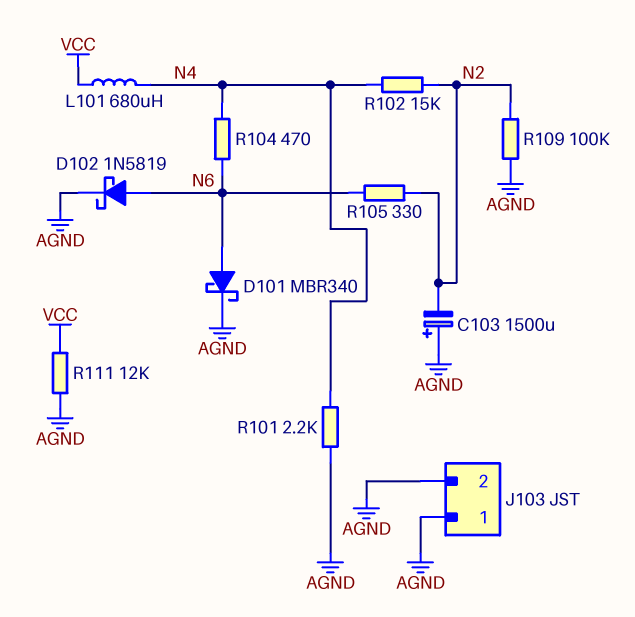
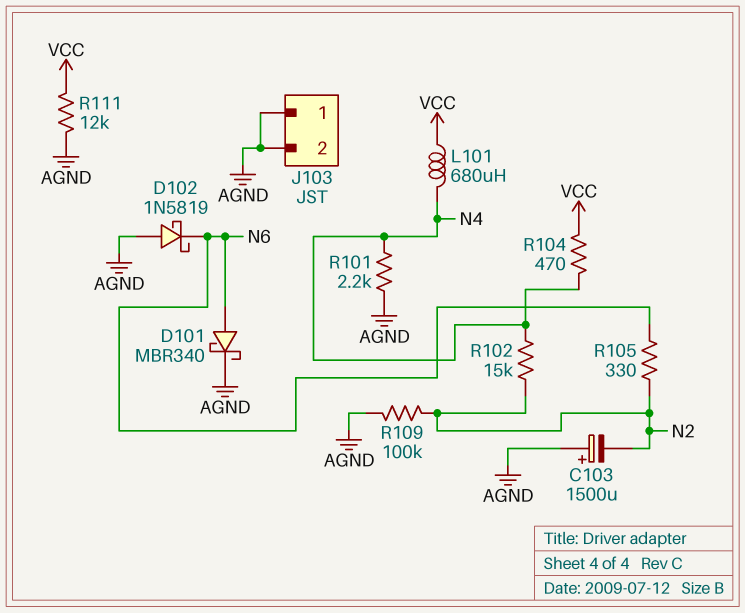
D102: schottky 1N5819 (A N6, K AGND) -> schottky 1N5819 (A AGND, K N6)
R104: 470 (N4, N6) -> 470 (N4, VCC)

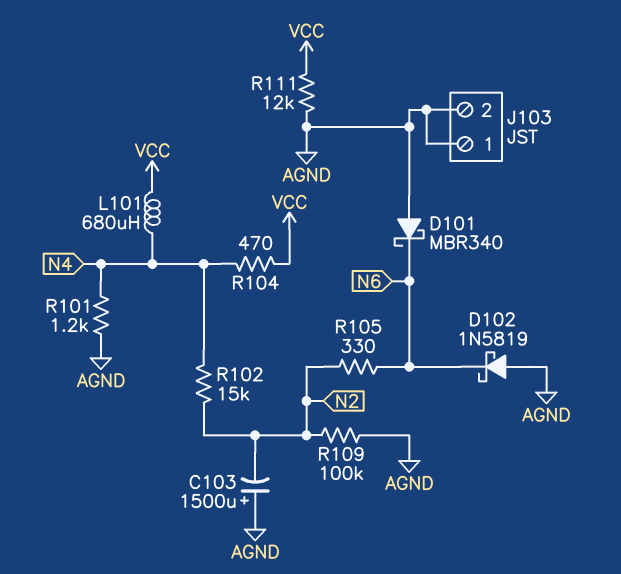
D101: schottky MBR340 (A N6, K AGND) -> schottky MBR340 (A AGND, K N6)
R101: 2.2k (AGND, N4) -> 1.2k (AGND, N4)

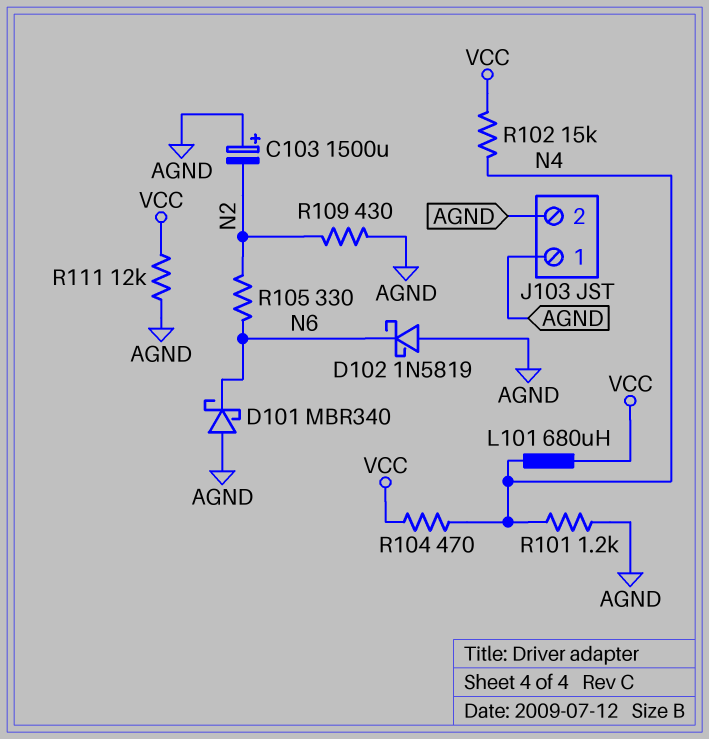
R102: 15k (N2, N4) -> 15k (N4, VCC)
R109: 100k (AGND, N2) -> 430 (AGND, N2)

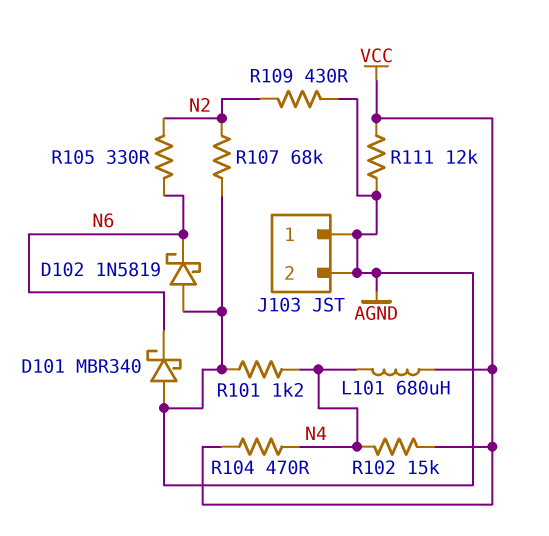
C103: 1500uF (plus AGND, minus N2) -> none
R107: none -> 68k (AGND, N2)

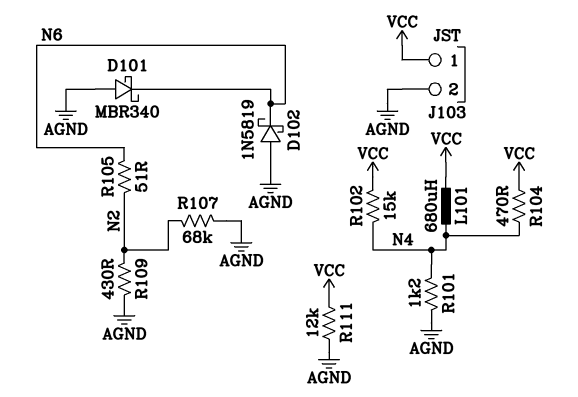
J103 pin 1: AGND -> VCC
R105: 330 (N2, N6) -> 51 (N2, N6)

